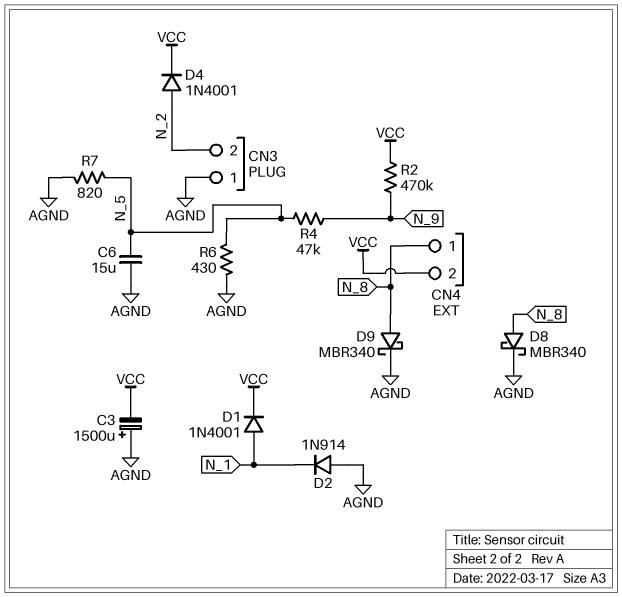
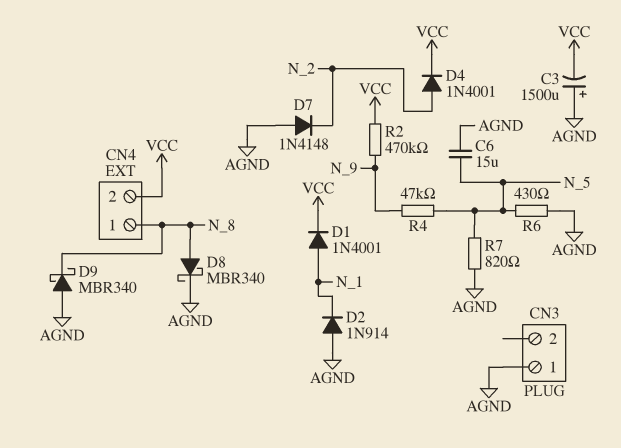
CN3 pin 2: N_2 -> none
D7: none -> diode 1N4148 (A AGND, K N_2)
D9: schottky MBR340 (A N_8, K AGND) -> schottky MBR340 (A AGND, K N_8)

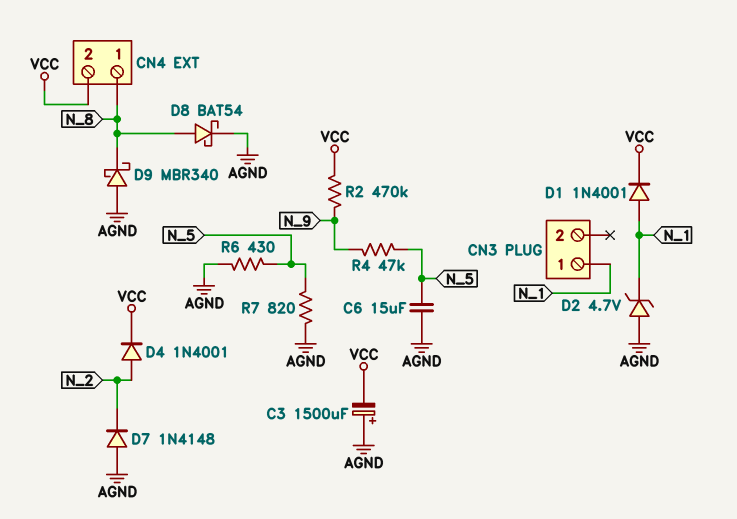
CN3 pin 1: AGND -> N_1
D2: diode 1N914 (A AGND, K N_1) -> zener 4.7V (A AGND, K N_1)
D8: schottky MBR340 (A N_8, K AGND) -> schottky BAT54 (A N_8, K AGND)

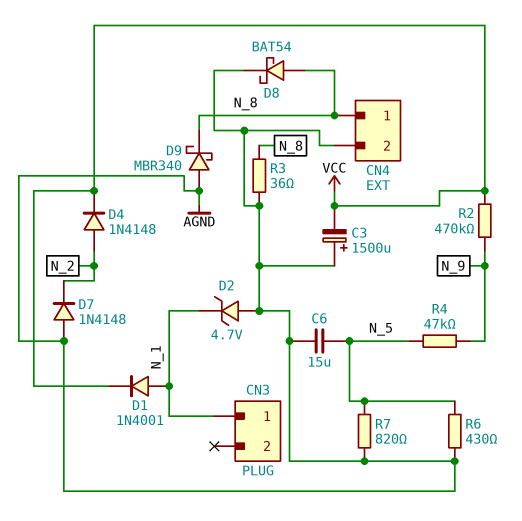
CN4 pin 2: VCC -> AGND
D4: diode 1N4001 (A N_2, K VCC) -> diode 1N4148 (A N_2, K VCC)
R3: none -> 36 (AGND, N_8)

